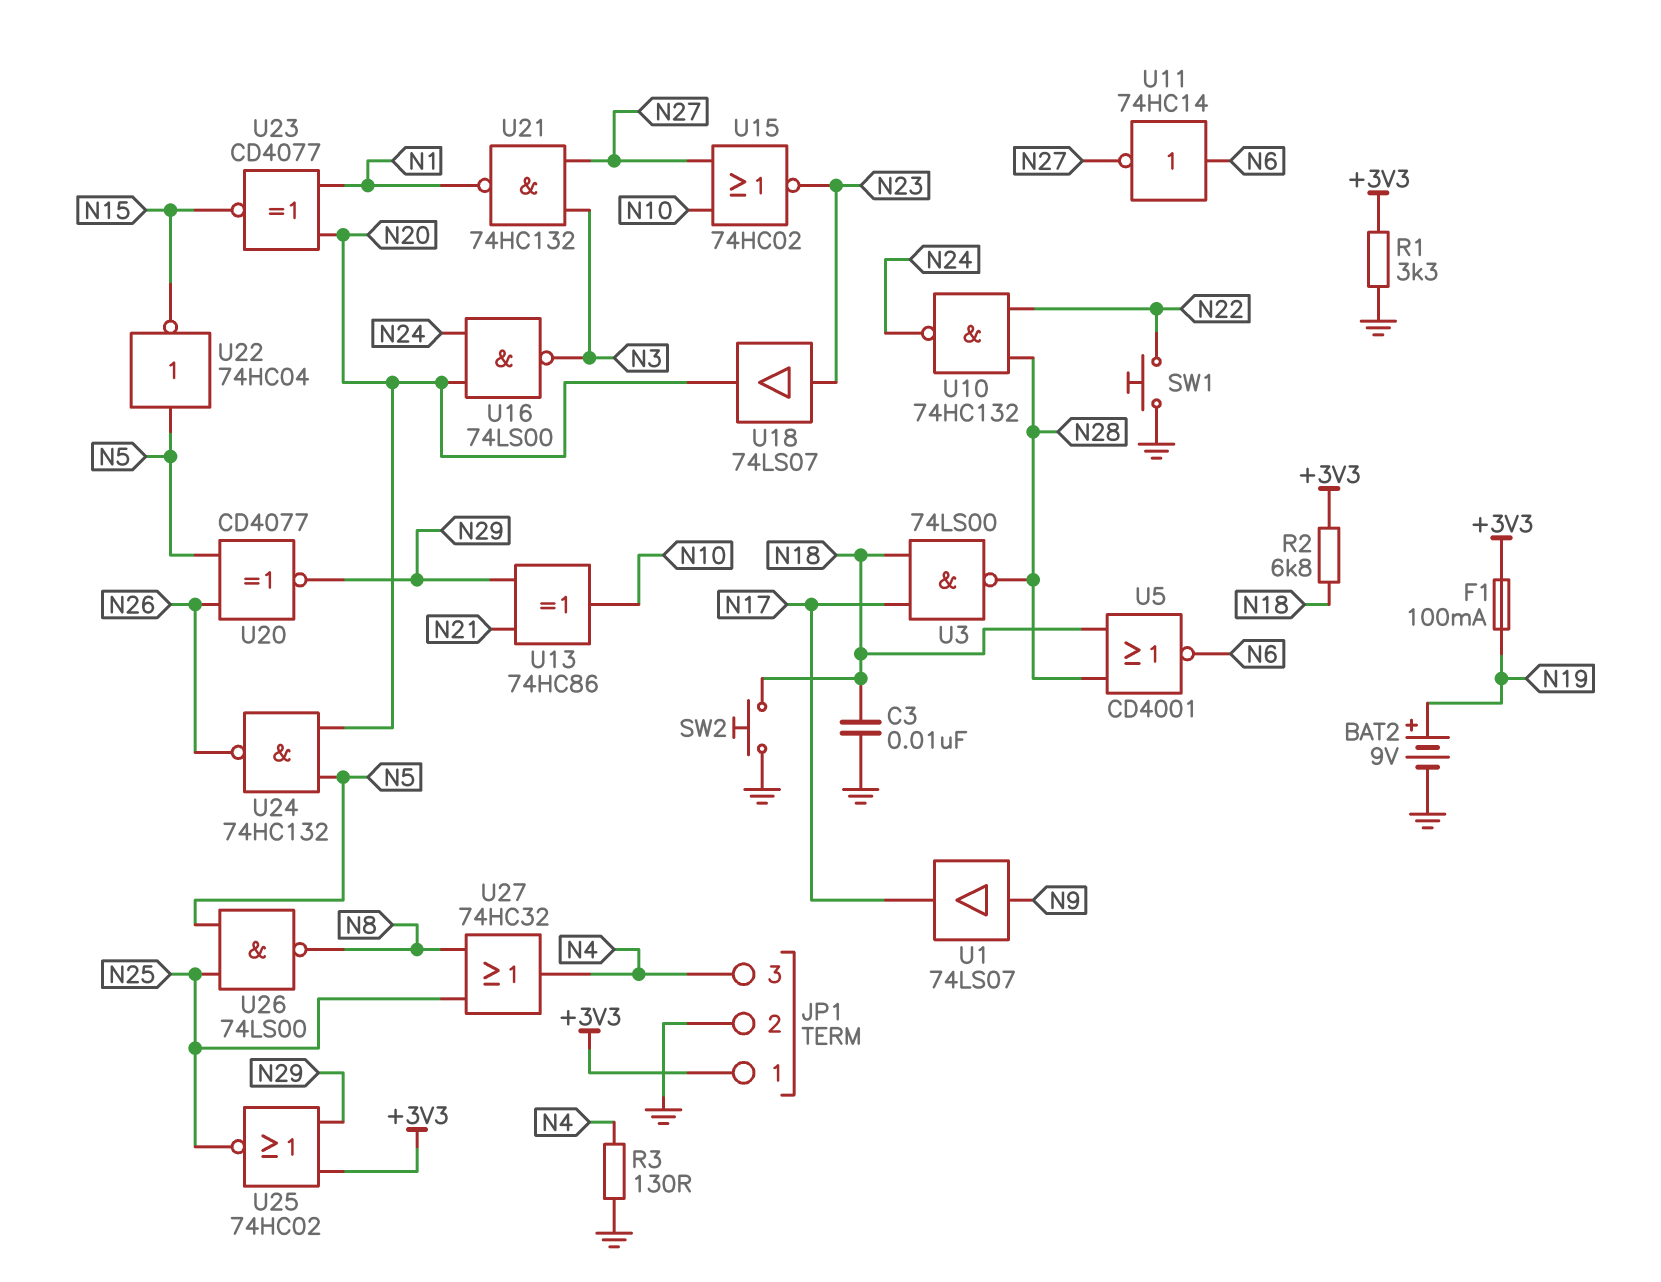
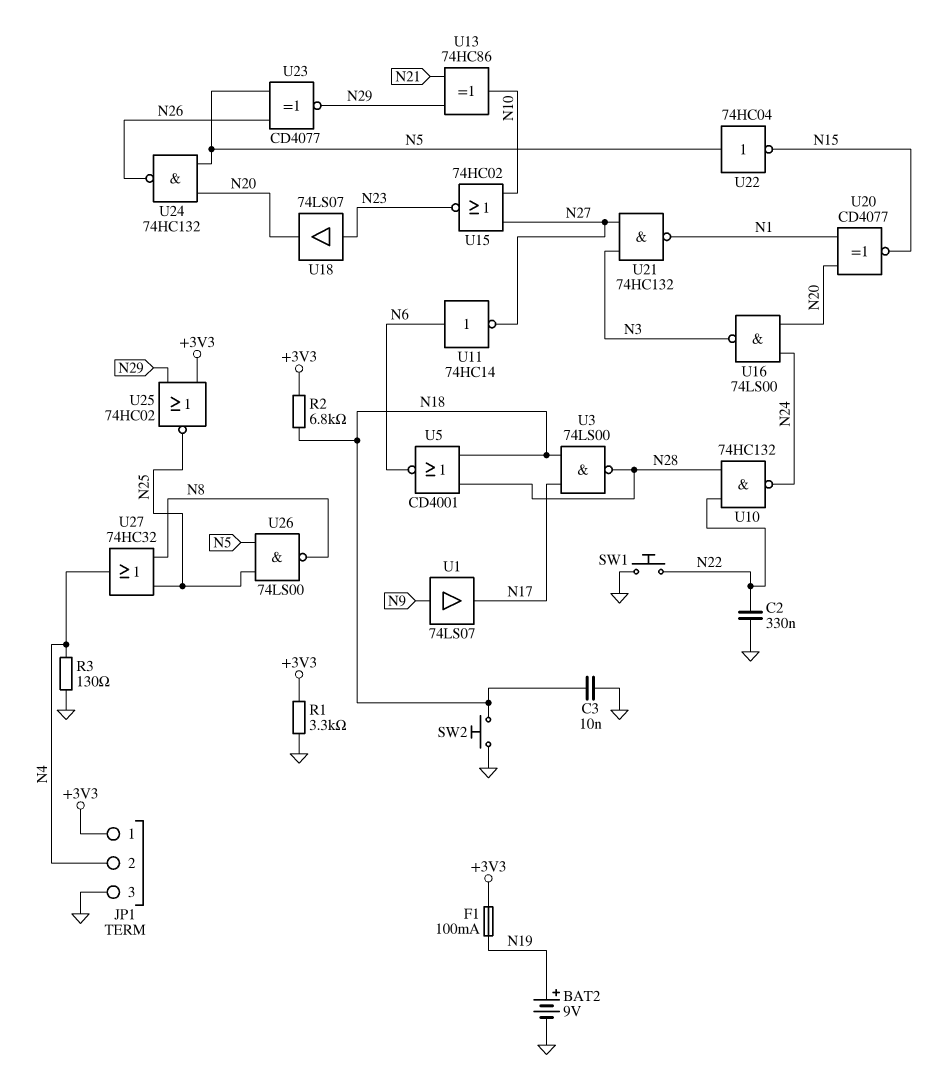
C2: none -> 330nF (GND, N22)
JP1 pin 2: GND -> N4
JP1 pin 3: N4 -> GND
U20: XNOR CD4077 (in N5, in N26, out N29) -> XNOR CD4077 (in N1, in N20, out N15)
U23: XNOR CD4077 (in N1, in N20, out N15) -> XNOR CD4077 (in N5, in N26, out N29)

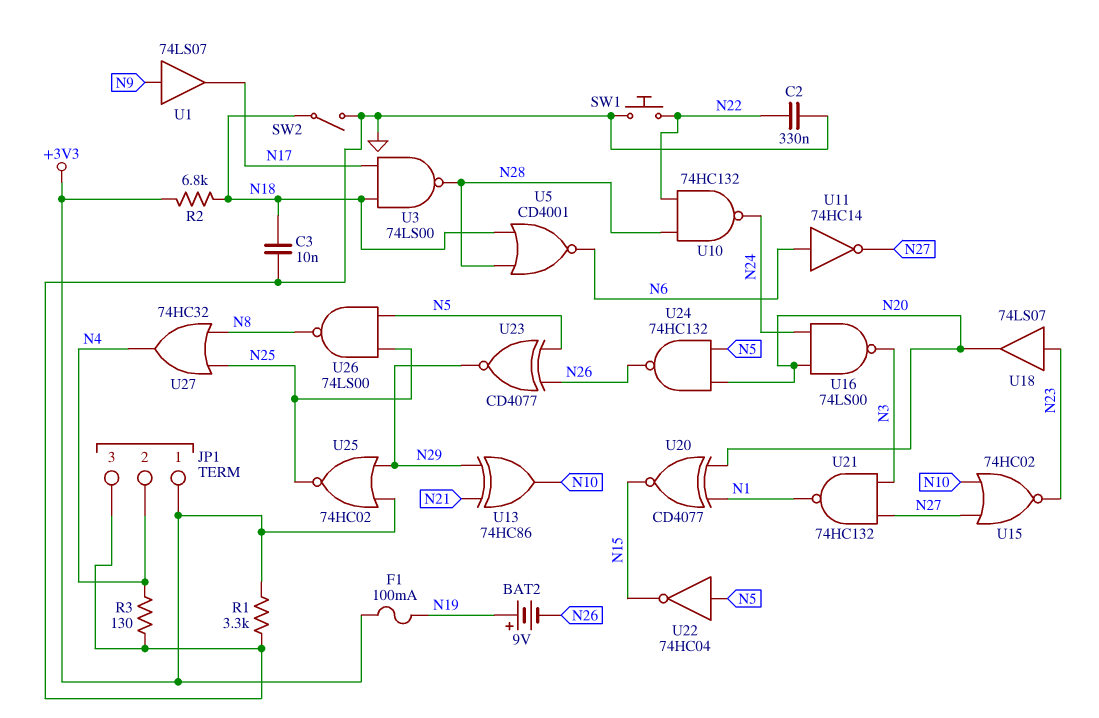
BAT2: 9V (plus N19, minus GND) -> 9V (plus N19, minus N26)
SW2: button (GND, N18) -> switch (GND, N18)

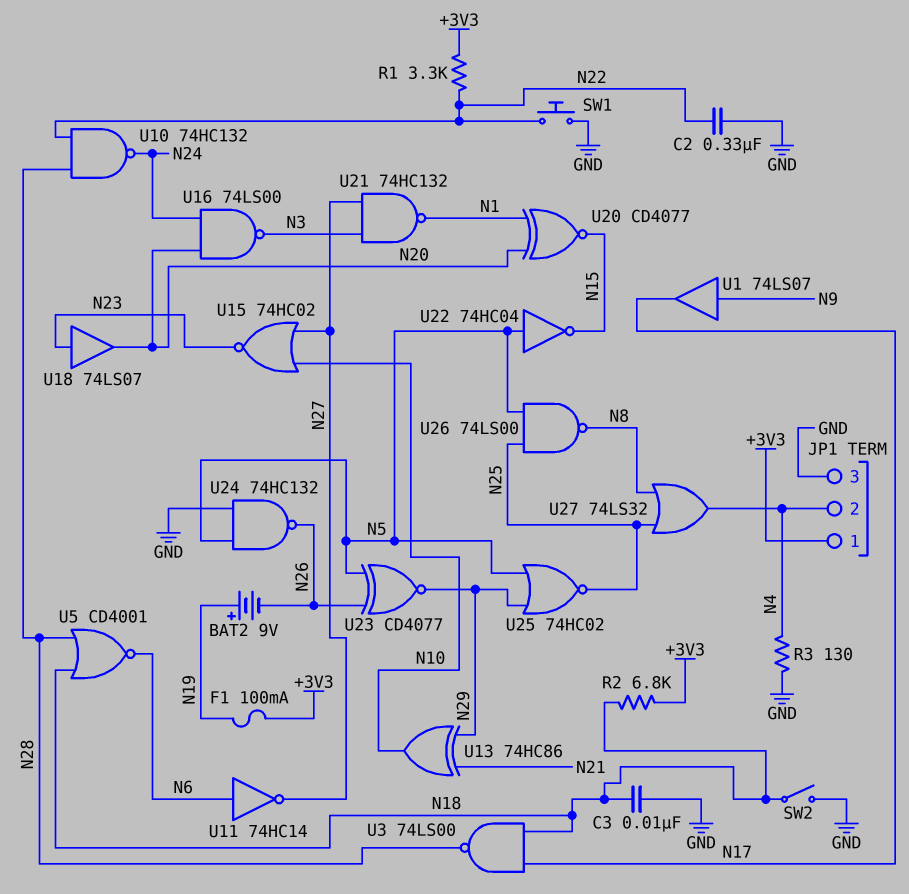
R1: 3.3k (+3V3, GND) -> 3.3k (+3V3, N22)
U24: NAND 74HC132 (in N5, in N20, out N26) -> NAND 74HC132 (in GND, in N5, out N26)
U25: NOR 74HC02 (in +3V3, in N29, out N25) -> NOR 74HC02 (in N5, in N29, out N25)
U27: OR 74HC32 (in N8, in N25, out N4) -> OR 74LS32 (in N8, in N25, out N4)

